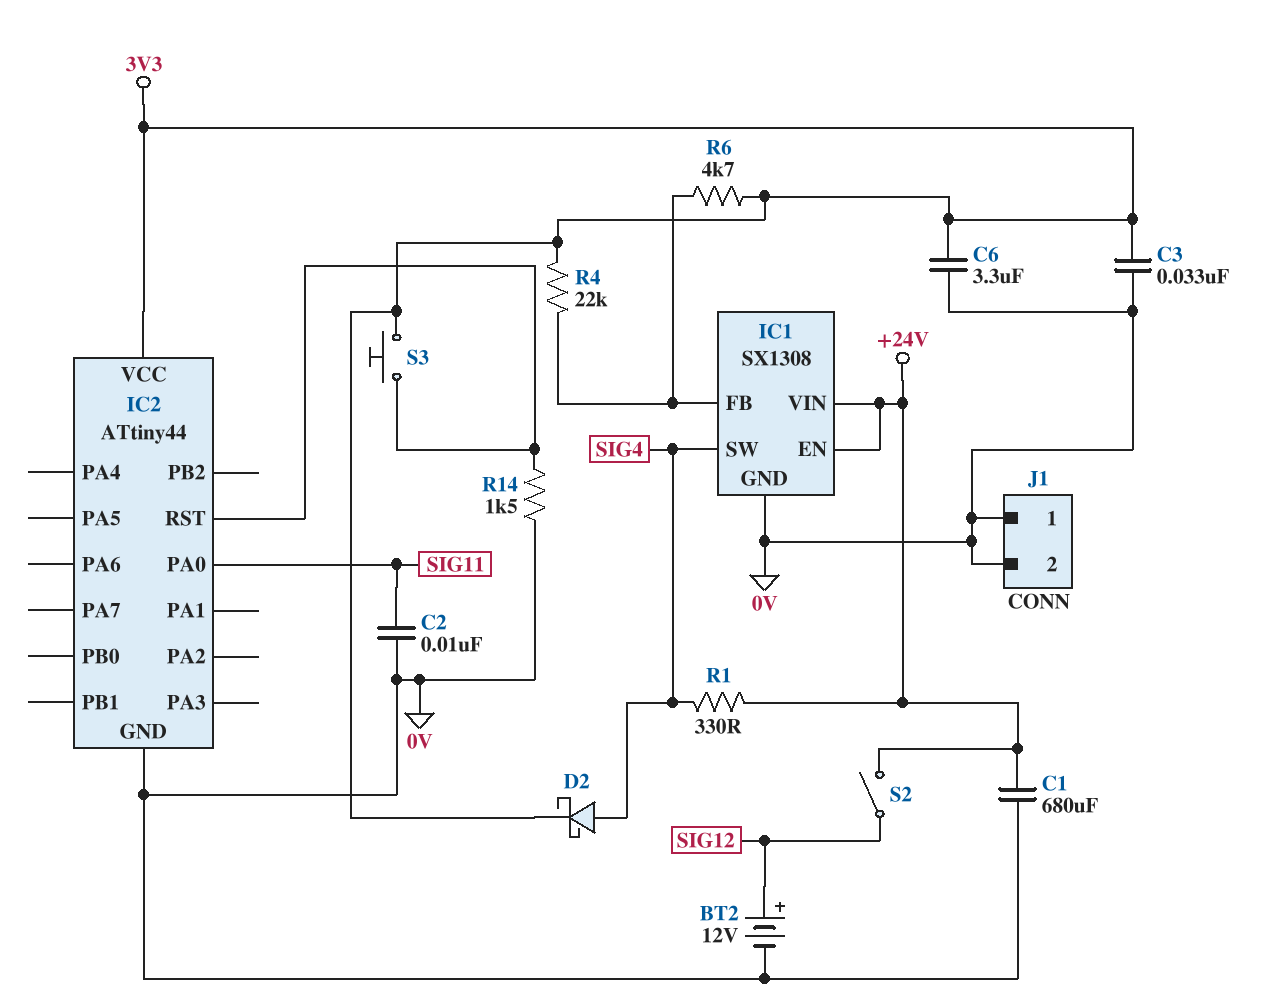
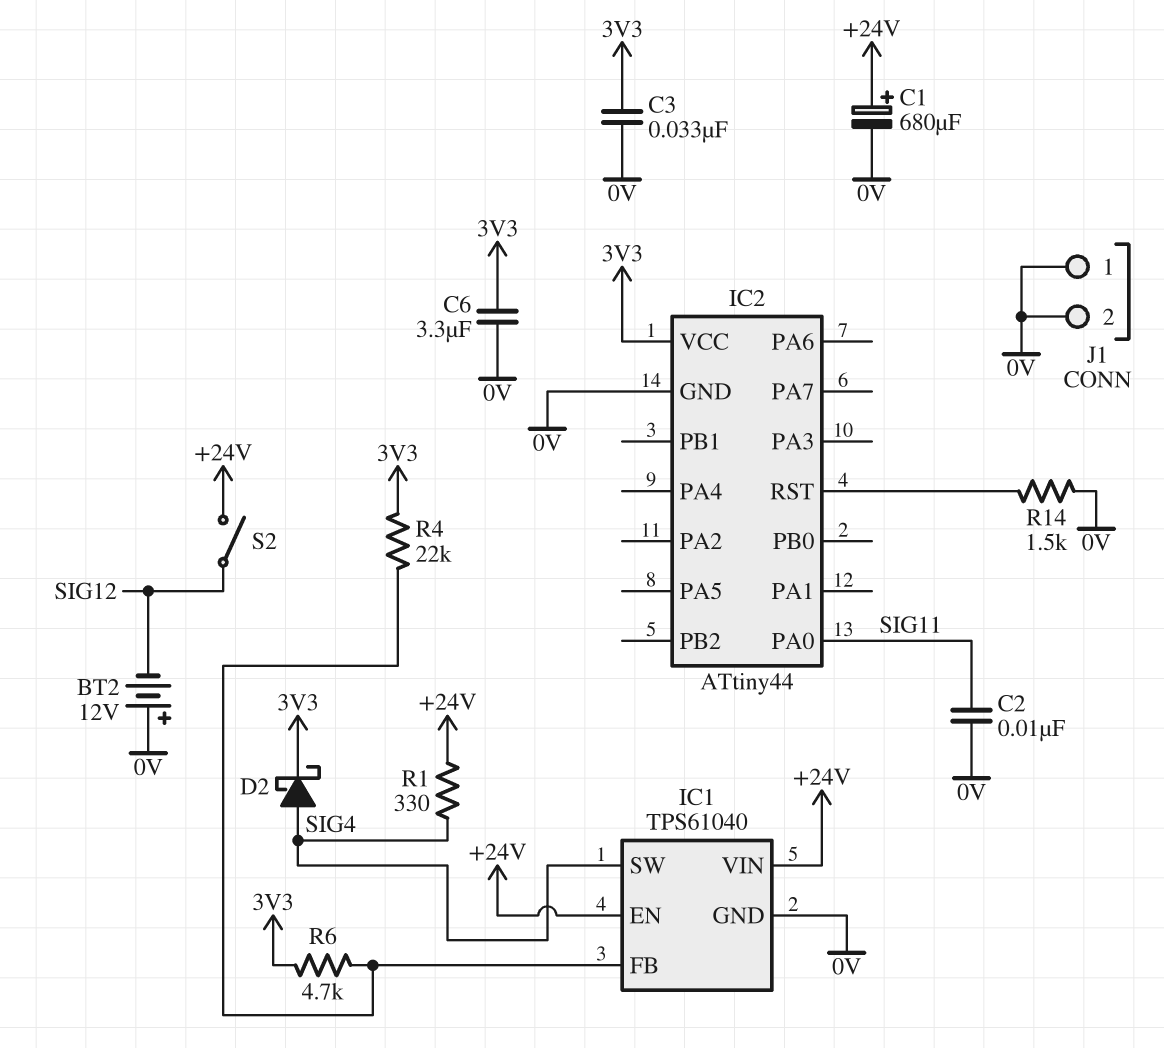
BT2: 12V (plus SIG12, minus 0V) -> 12V (plus 0V, minus SIG12)
C1: 680uF (+24V, 0V) -> 680uF (plus +24V, minus 0V)
IC1: SX1308 -> TPS61040
S3: button (3V3, IC2/RST) -> none

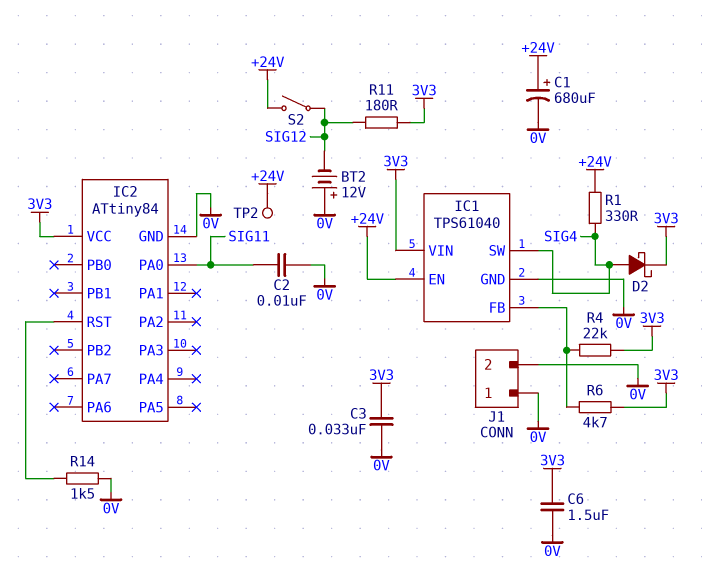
C6: 3.3uF (0V, 3V3) -> 1.5uF (0V, 3V3)
IC1 pin VIN: +24V -> 3V3
IC2: ATtiny44 -> ATtiny84
R11: none -> 180 (3V3, SIG12)
TP2: none -> test point (+24V)

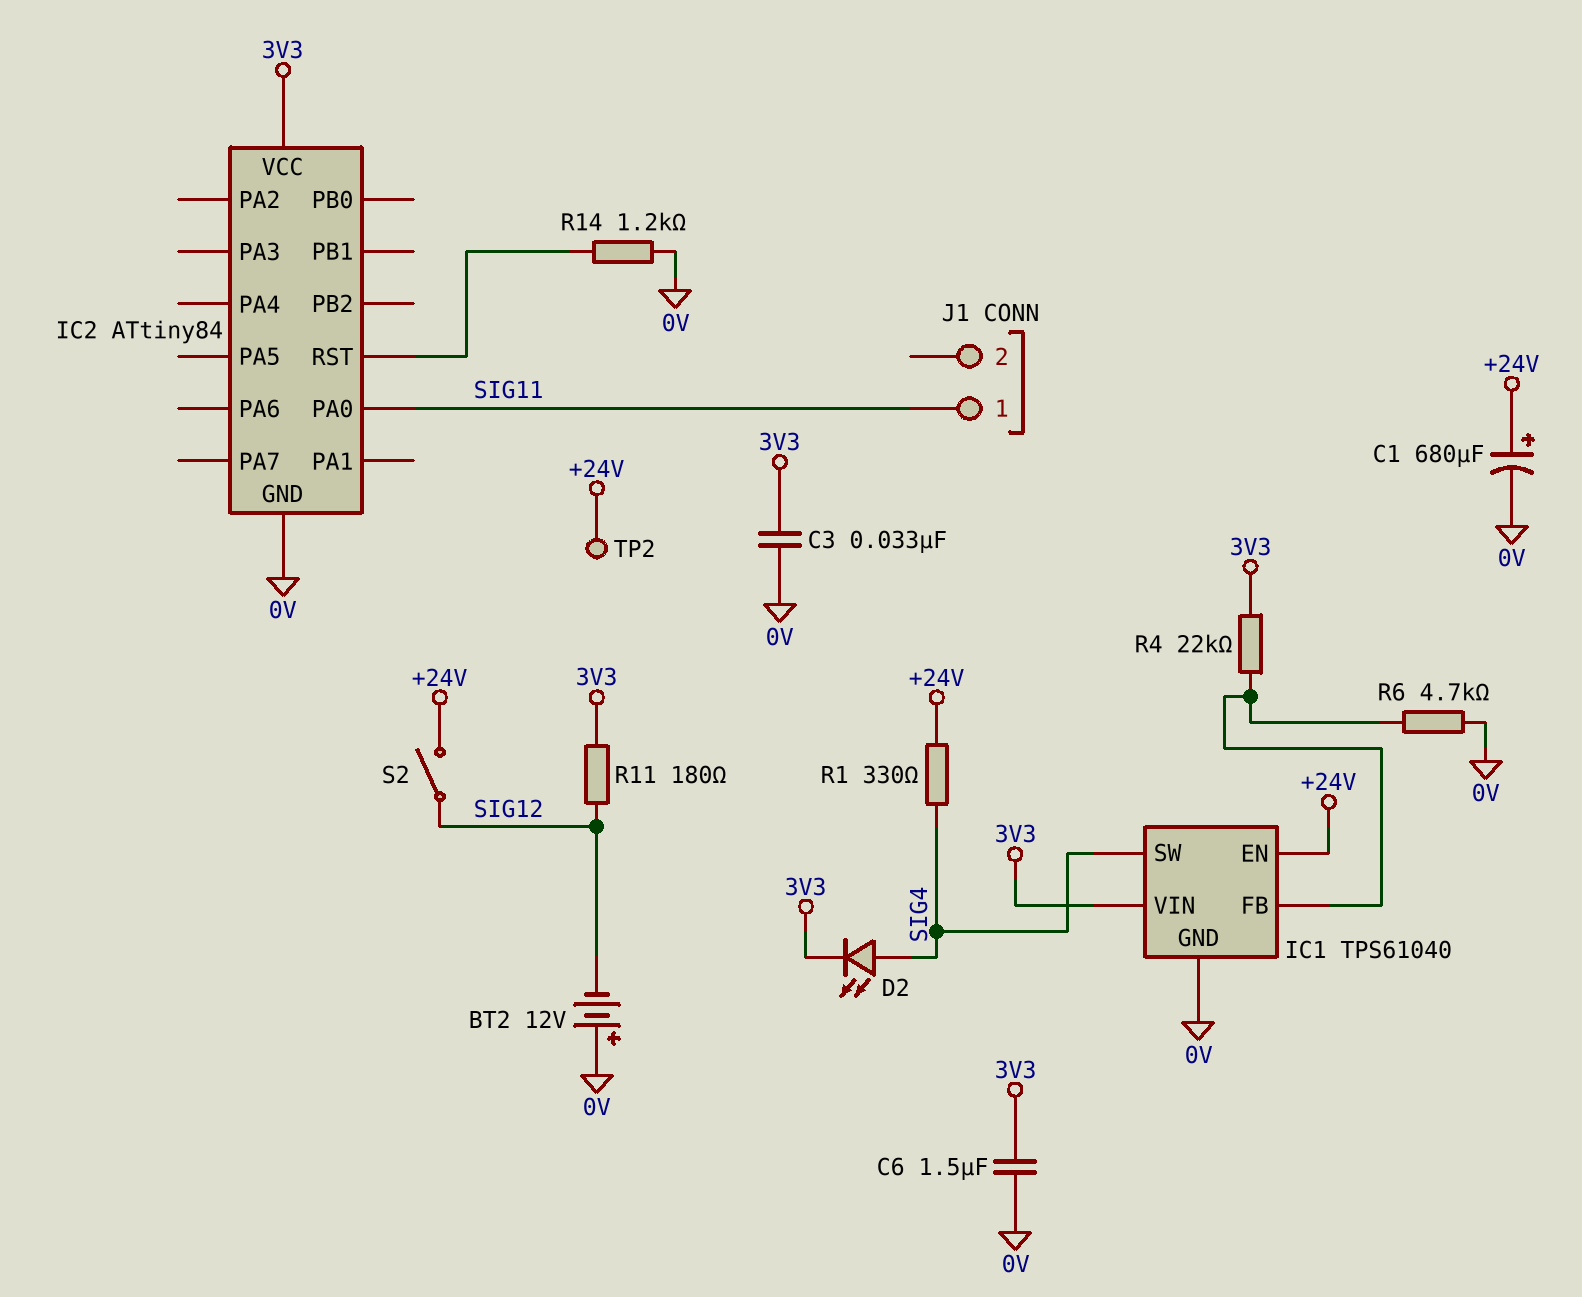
C2: 10nF (0V, SIG11) -> none
D2: schottky (A SIG4, K 3V3) -> LED (A SIG4, K 3V3)
J1 pin 1: 0V -> SIG11
J1 pin 2: 0V -> none
R6: 4.7k (3V3, IC1/FB) -> 4.7k (0V, IC1/FB)
R14: 1.5k (0V, IC2/RST) -> 1.2k (0V, IC2/RST)

